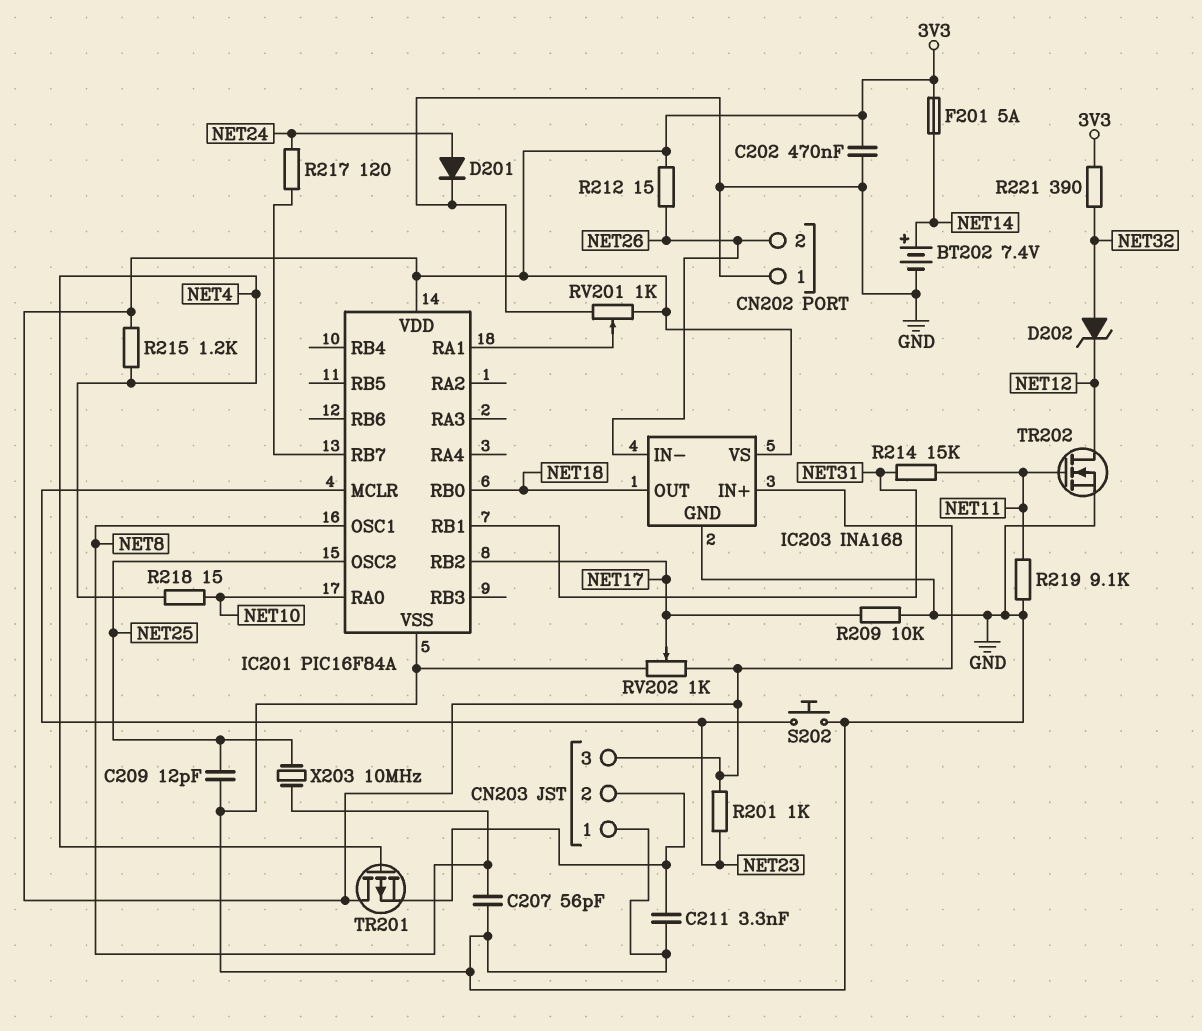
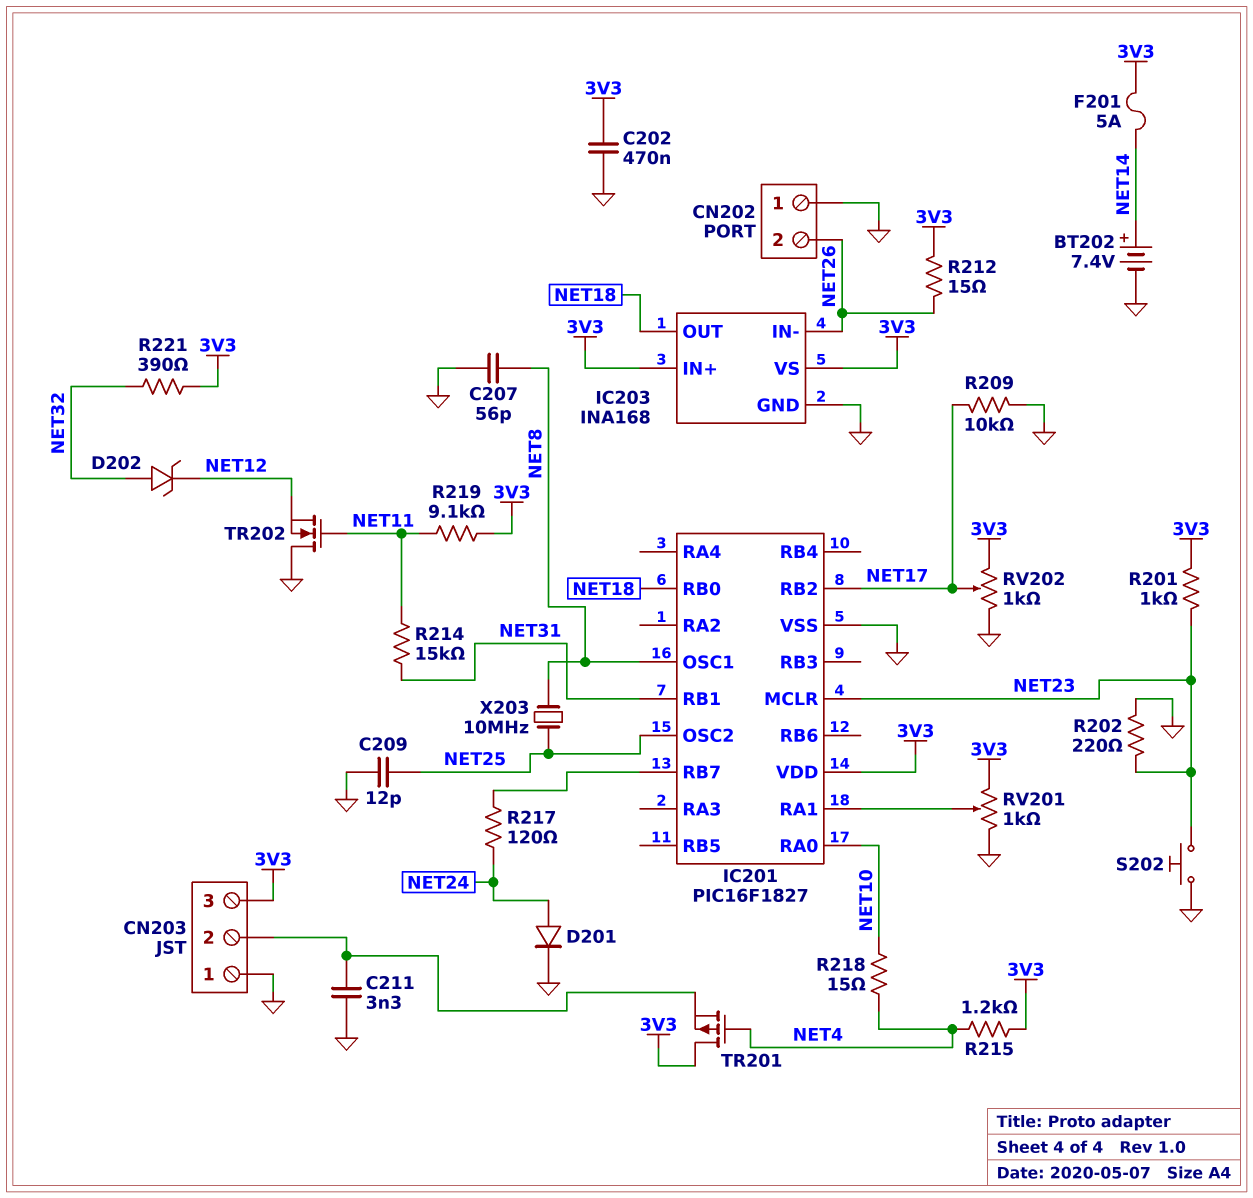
IC201: PIC16F84A -> PIC16F1827
R202: none -> 220 (GND, NET23)
R219: 9.1k (GND, NET11) -> 9.1k (3V3, NET11)
TR202: NMOS (G NET11, D NET12, S GND) -> NMOS (G NET11, D GND, S NET12)

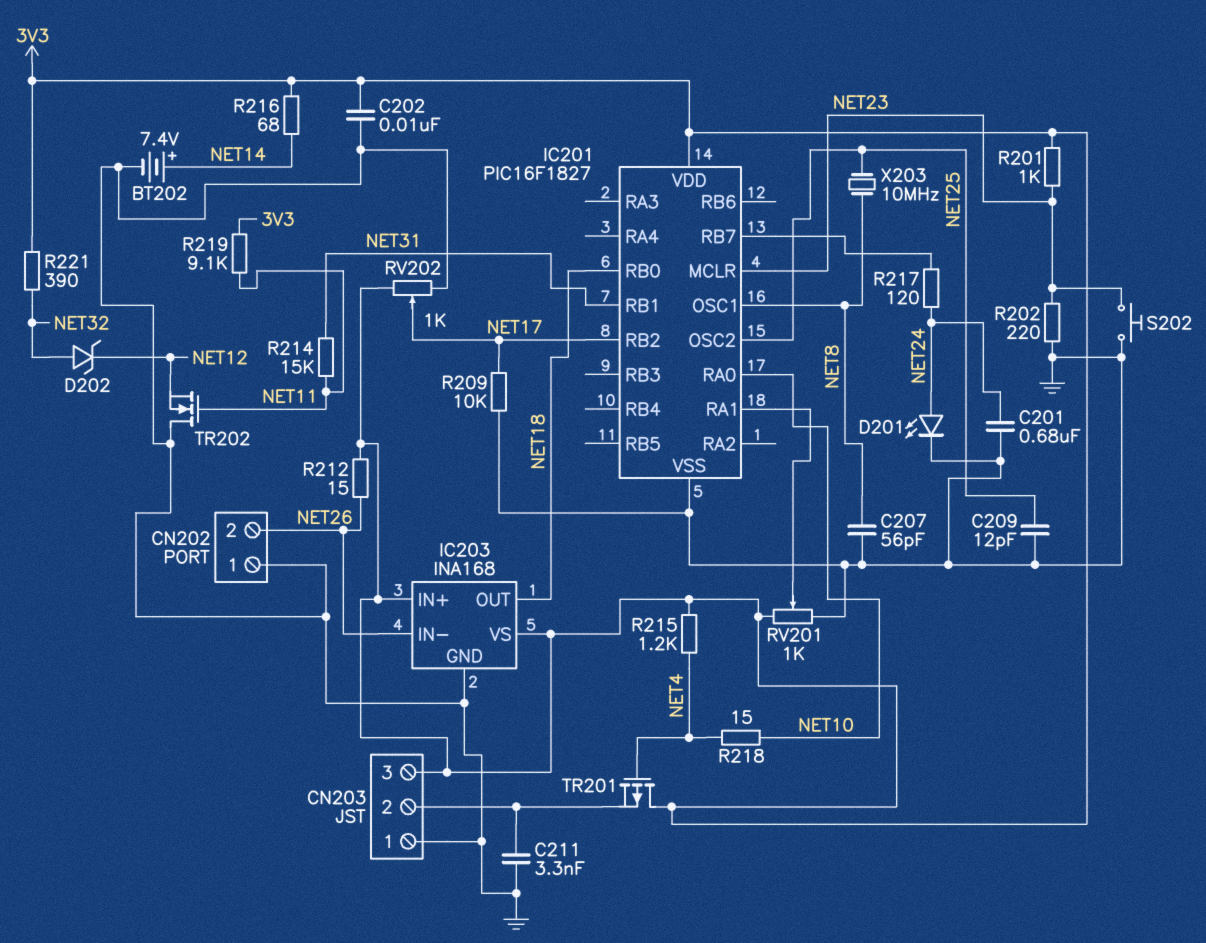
C201: none -> 680nF (GND, NET24)
C202: 470nF (3V3, GND) -> 10nF (3V3, GND)
D201: diode (A NET24, K GND) -> LED (A NET24, K GND)
F201: 5A (3V3, NET14) -> none
R216: none -> 68 (3V3, NET14)

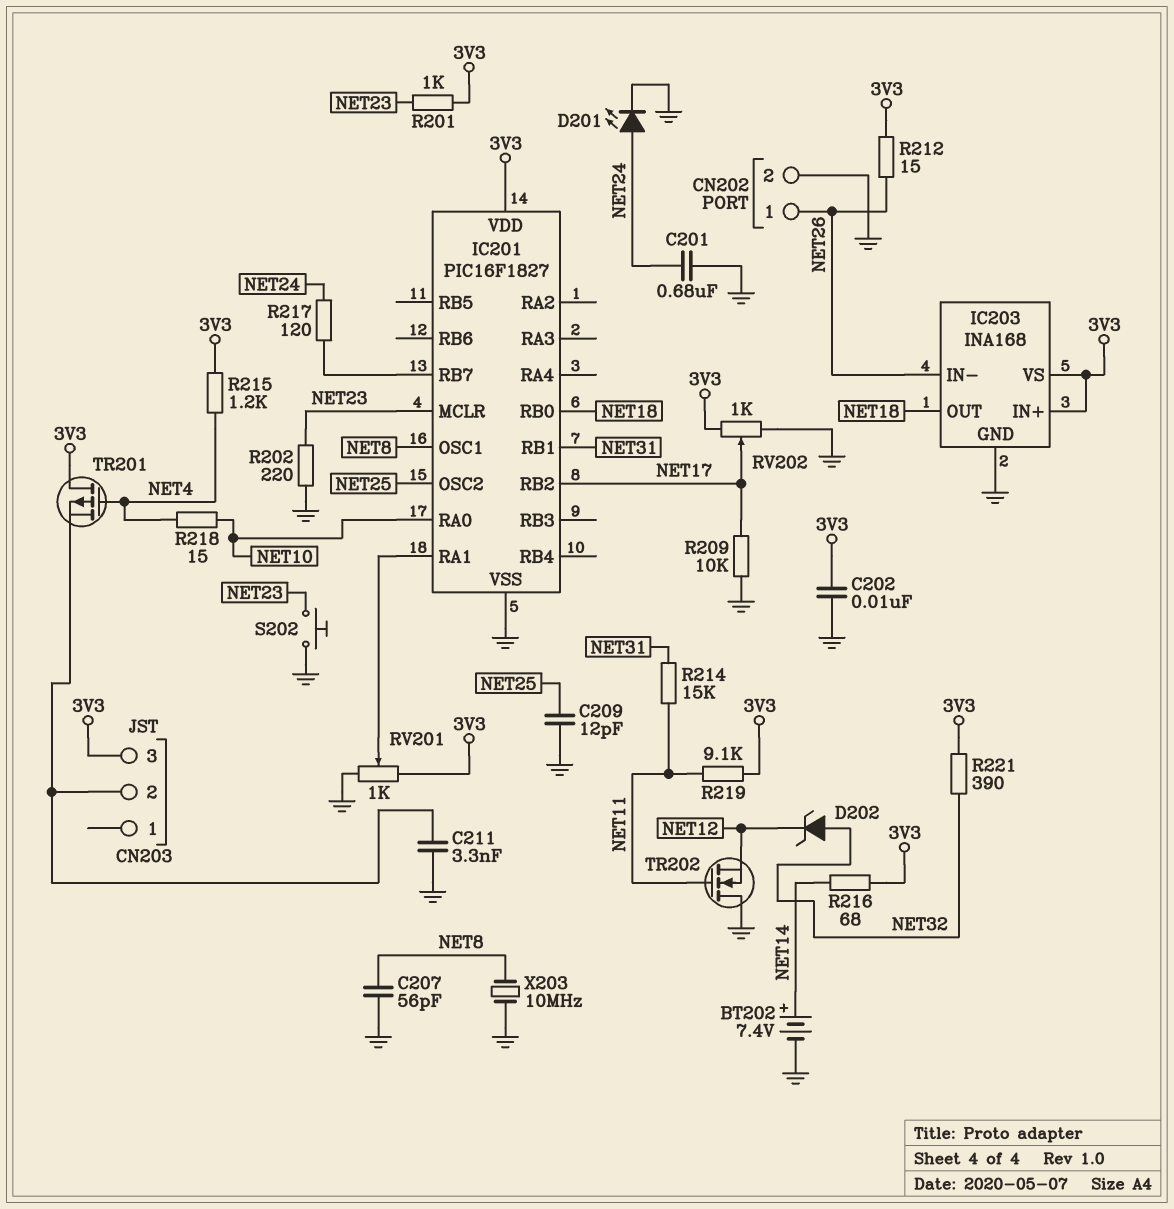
CN202 pin 1: GND -> NET26
CN202 pin 2: NET26 -> GND
CN203 pin 1: GND -> none
X203: 10MHz (NET8, NET25) -> 10MHz (GND, NET8)

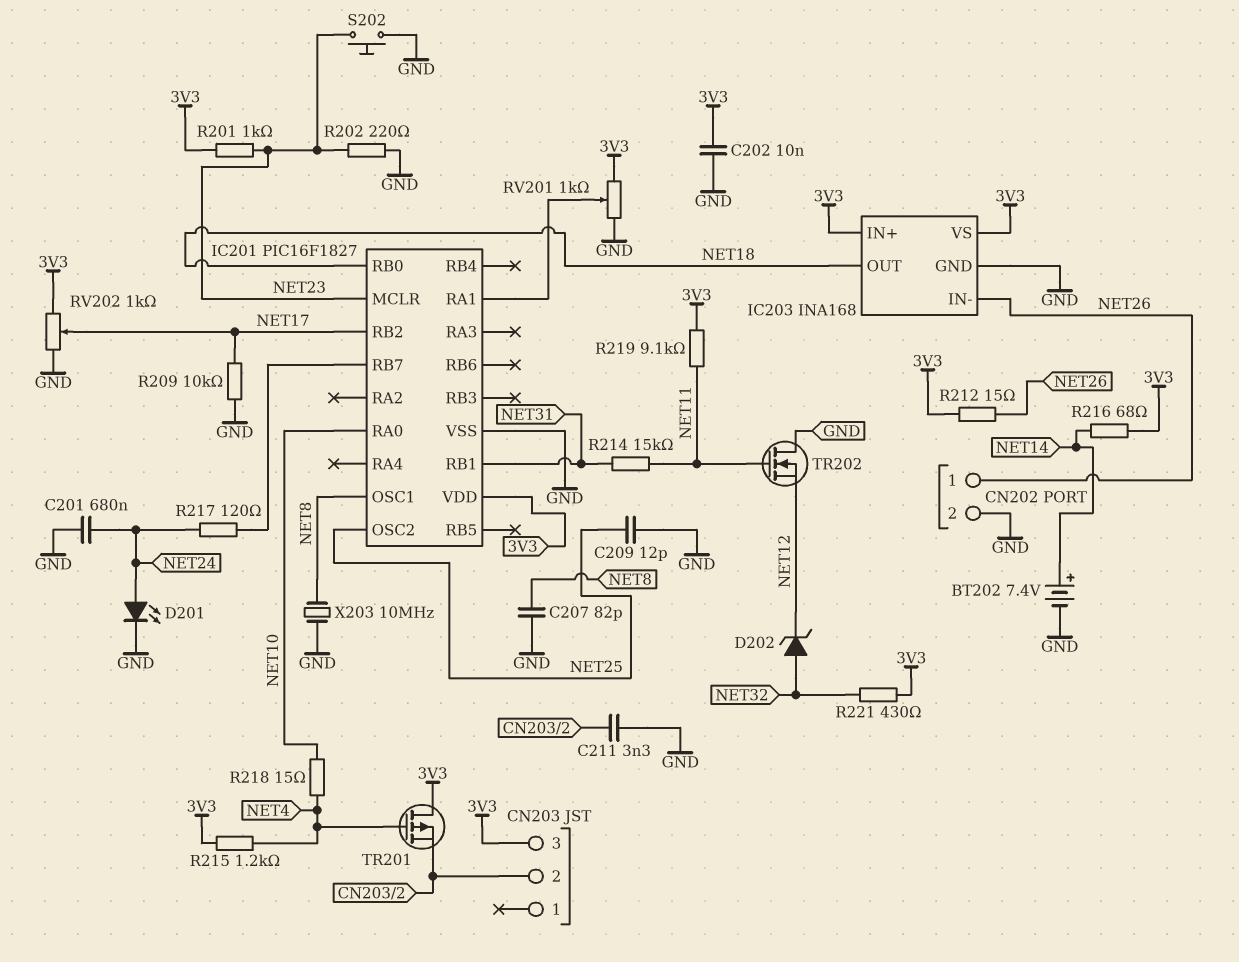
C207: 56pF (GND, NET8) -> 82pF (GND, NET8)
R221: 390 (3V3, NET32) -> 430 (3V3, NET32)

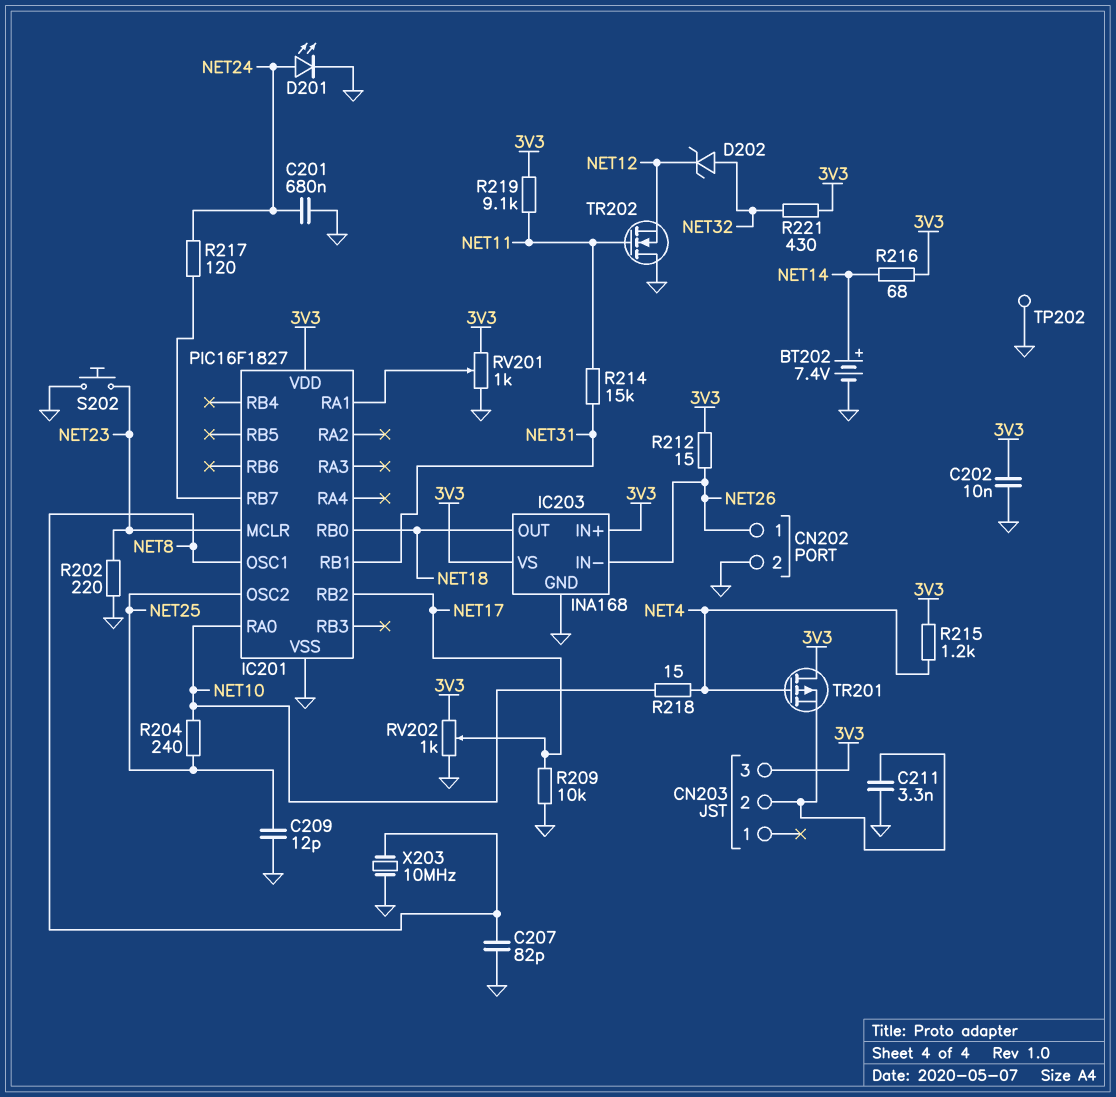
R201: 1k (3V3, NET23) -> none
R204: none -> 240 (NET10, NET25)
TP202: none -> test point (GND)

